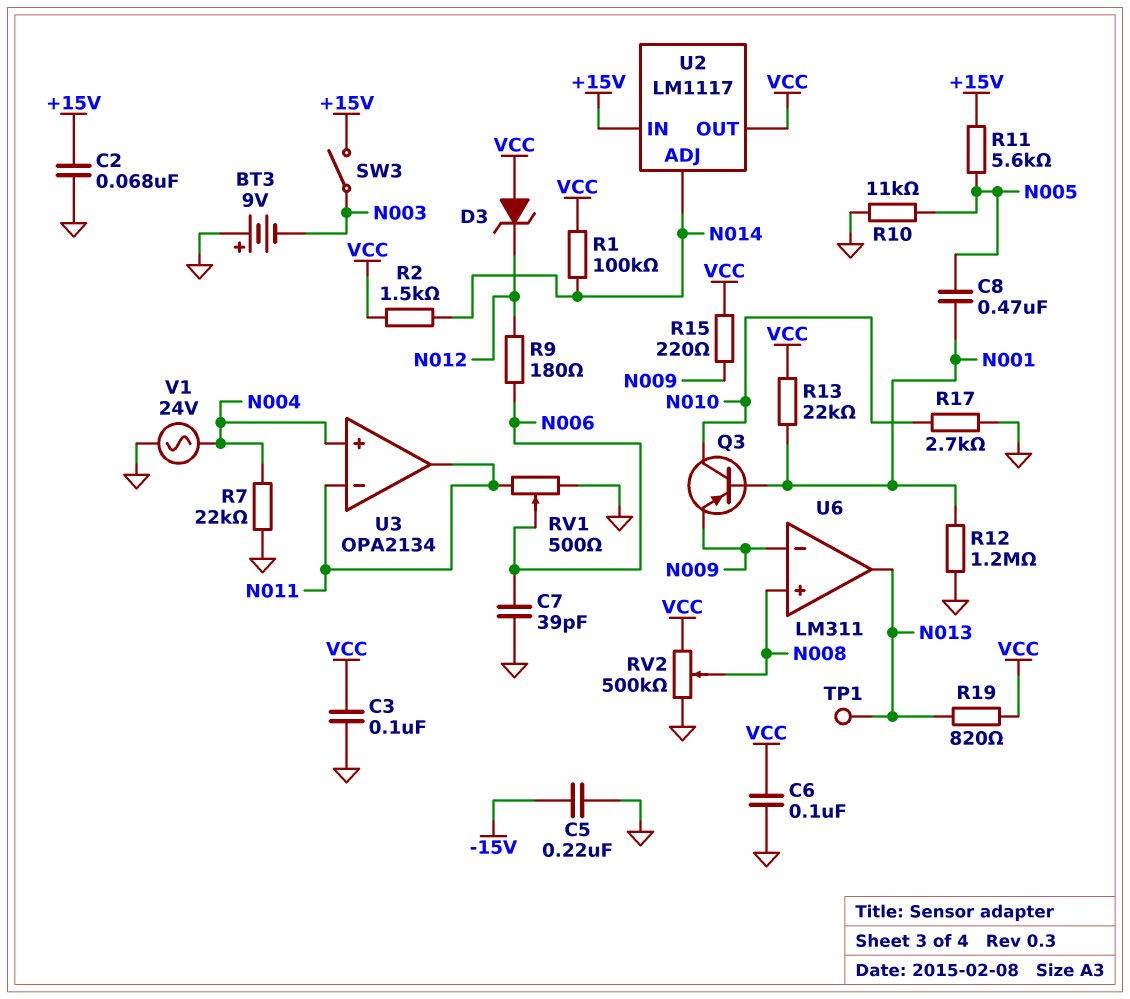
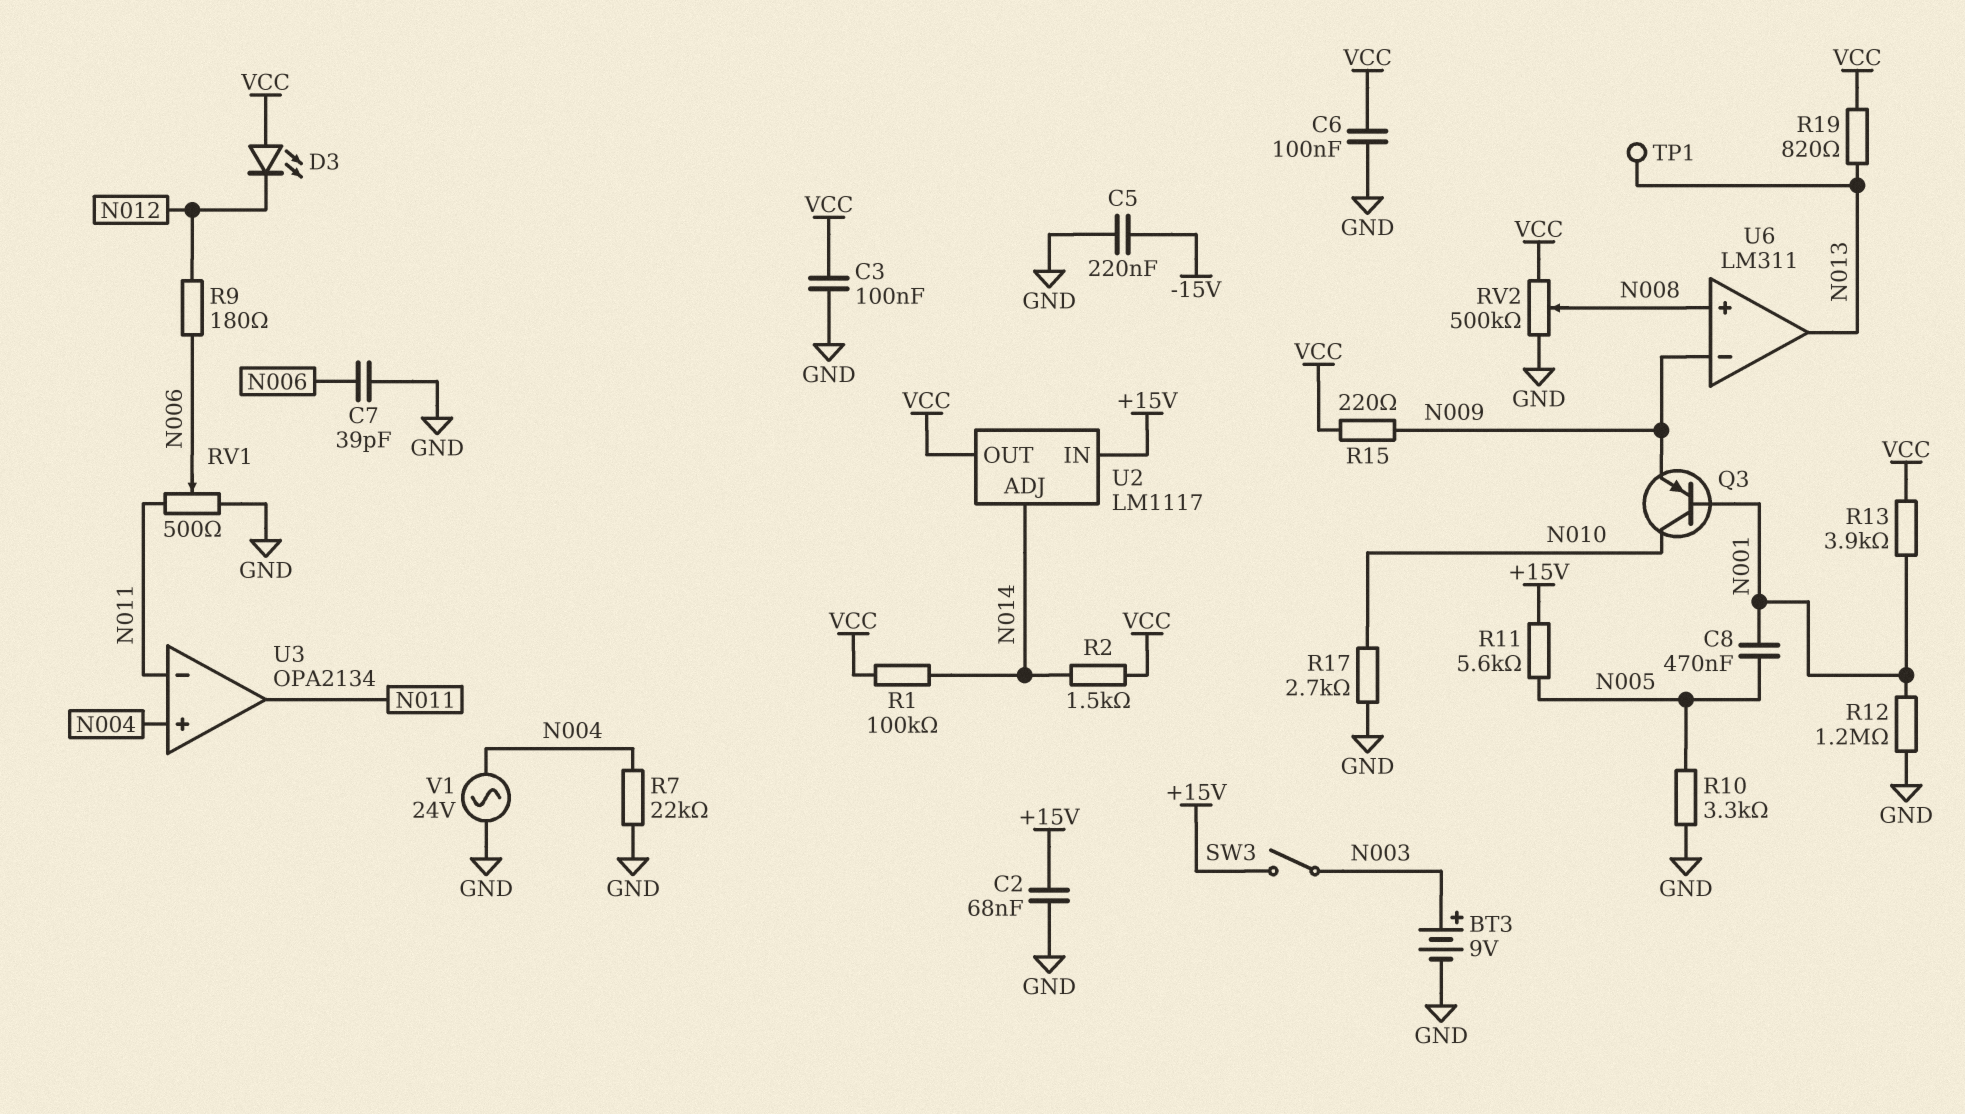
BT3: 9V (plus GND, minus N003) -> 9V (plus N003, minus GND)
D3: zener (A VCC, K N012) -> LED (A VCC, K N012)
R10: 11k (GND, N005) -> 3.3k (GND, N005)
R13: 22k (N001, VCC) -> 3.9k (N001, VCC)

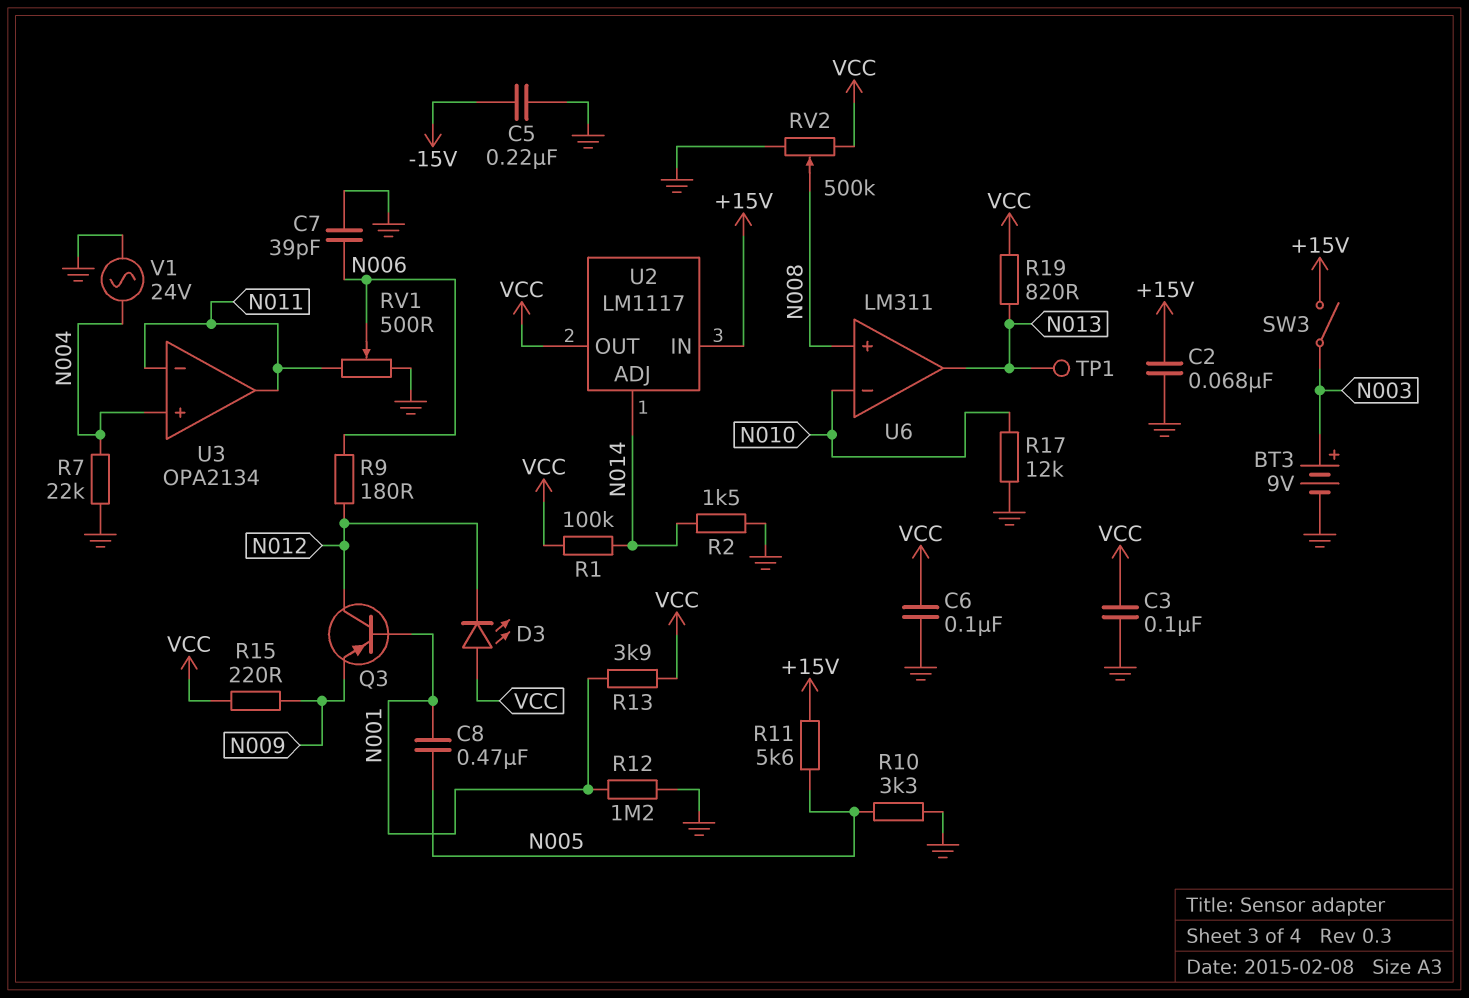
Q3: PNP (B N001, C N010, E N009) -> PNP (B N001, C N012, E N009)
R2: 1.5k (N014, VCC) -> 1.5k (GND, N014)
R17: 2.7k (GND, N010) -> 12k (GND, N010)
U6 pin in-: N009 -> N010

